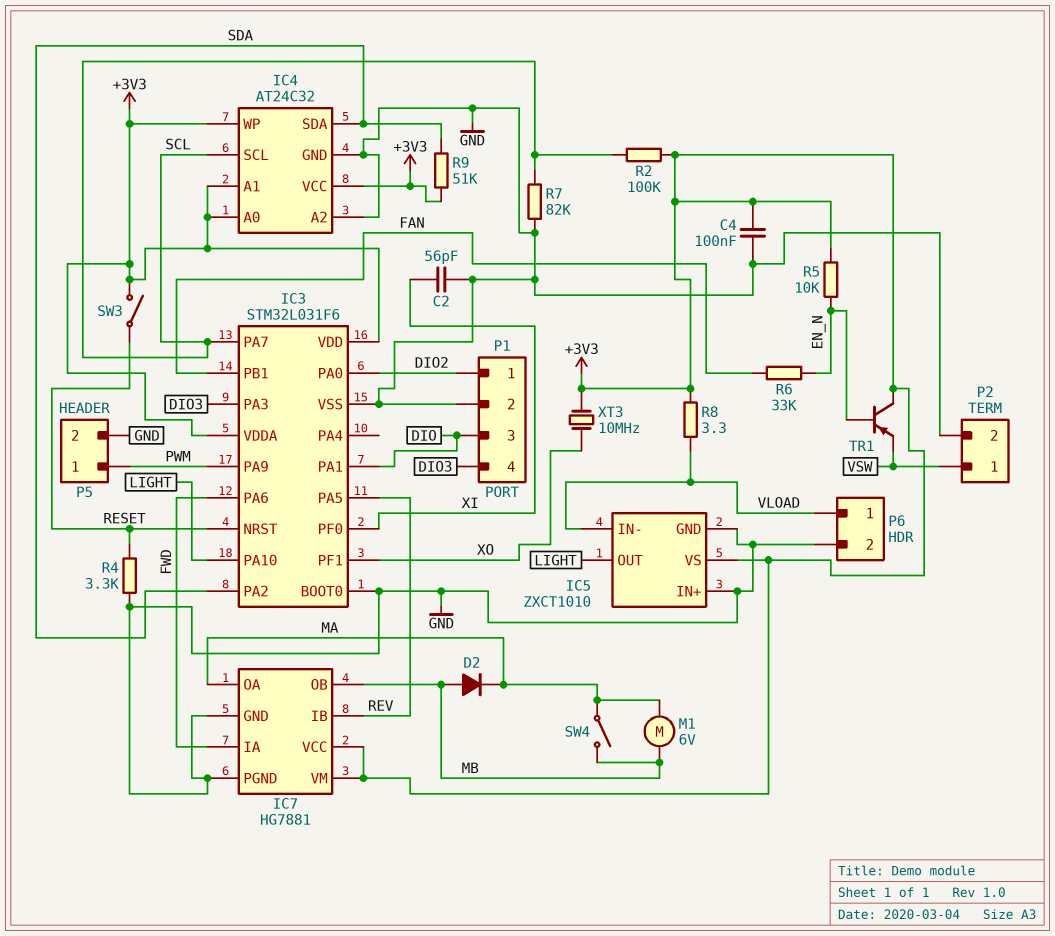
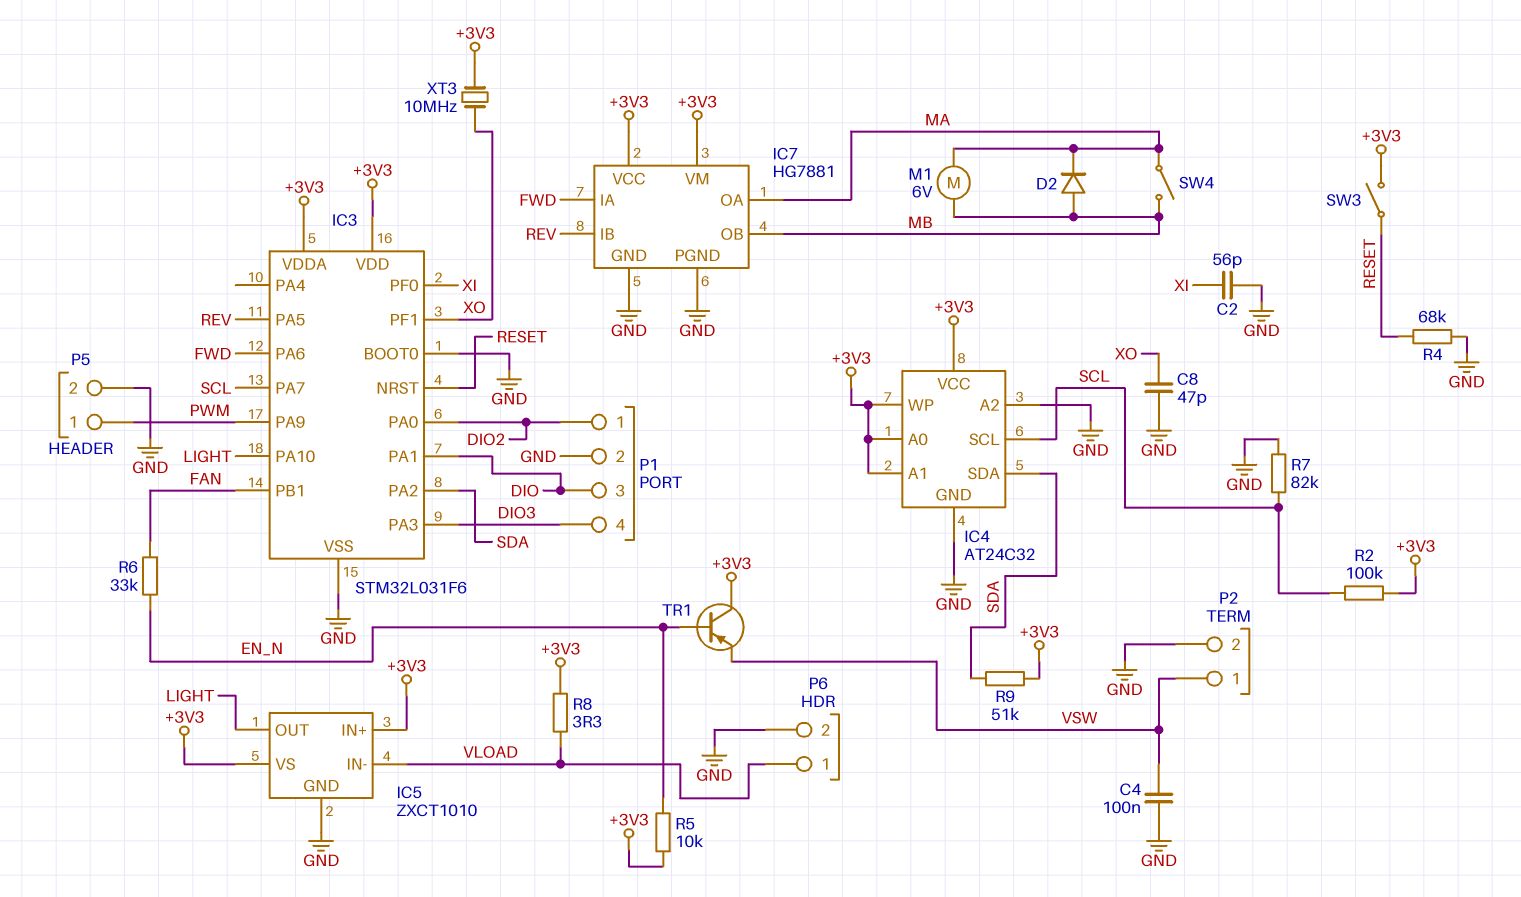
C4: 100nF (+3V3, GND) -> 100nF (GND, VSW)
C8: none -> 47pF (GND, XO)
IC5 pin IN+: GND -> +3V3
R4: 3.3k (GND, RESET) -> 68k (GND, RESET)

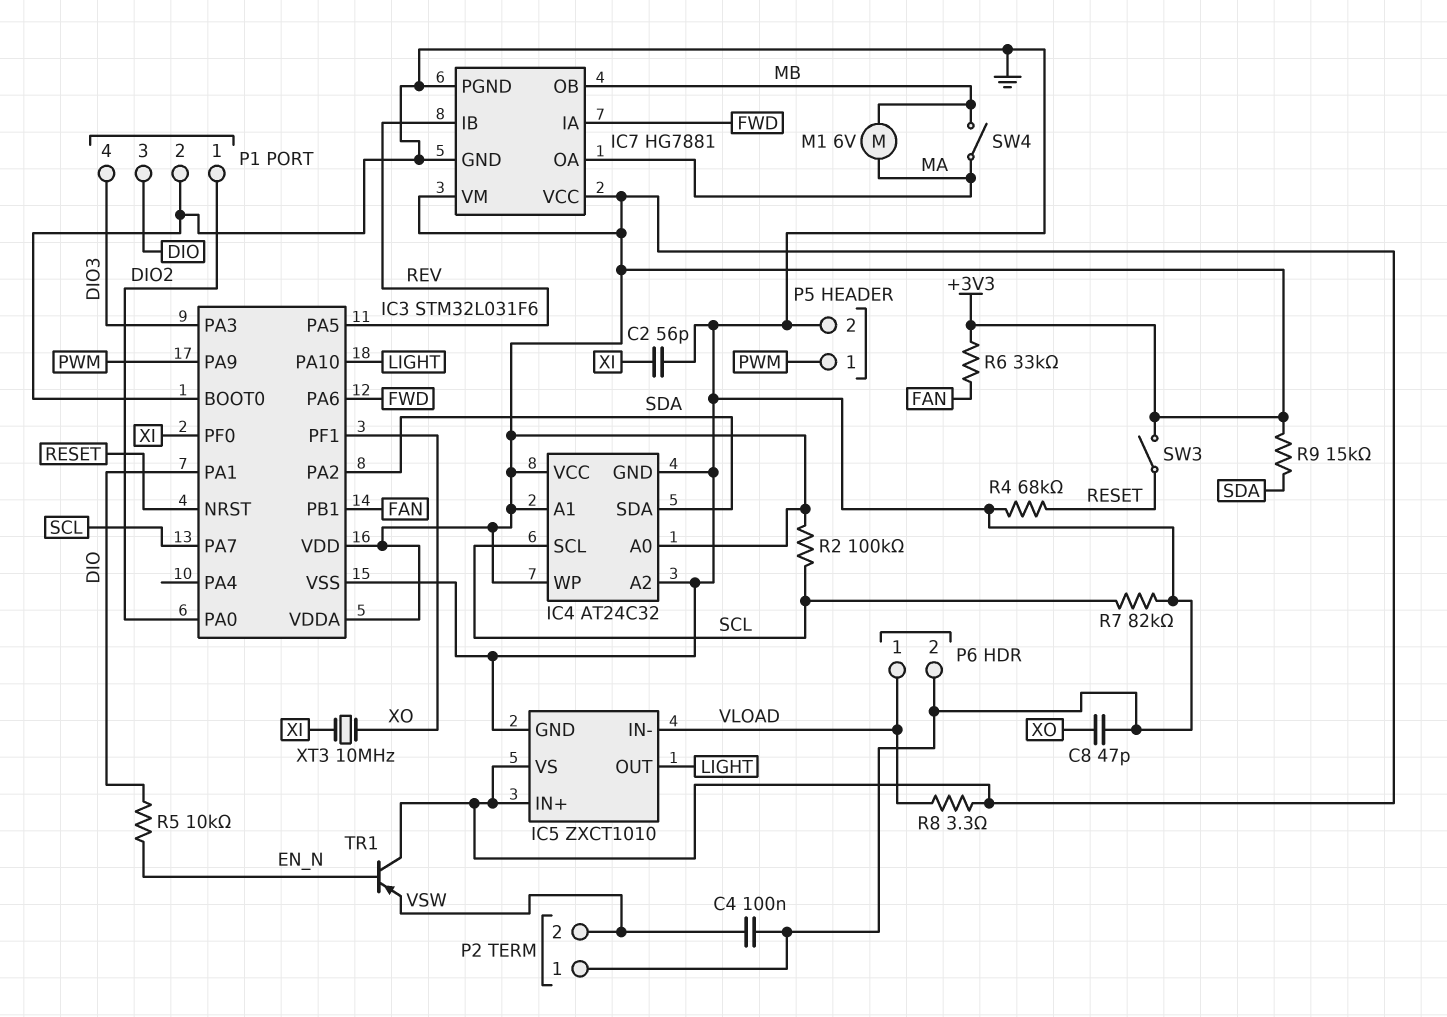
D2: diode (A MB, K MA) -> none
P2 pin 1: VSW -> GND
P2 pin 2: GND -> VSW
R5: 10k (+3V3, EN_N) -> 10k (DIO, EN_N)
R6: 33k (EN_N, FAN) -> 33k (+3V3, FAN)
R9: 51k (+3V3, SDA) -> 15k (+3V3, SDA)
XT3: 10MHz (+3V3, XO) -> 10MHz (XI, XO)

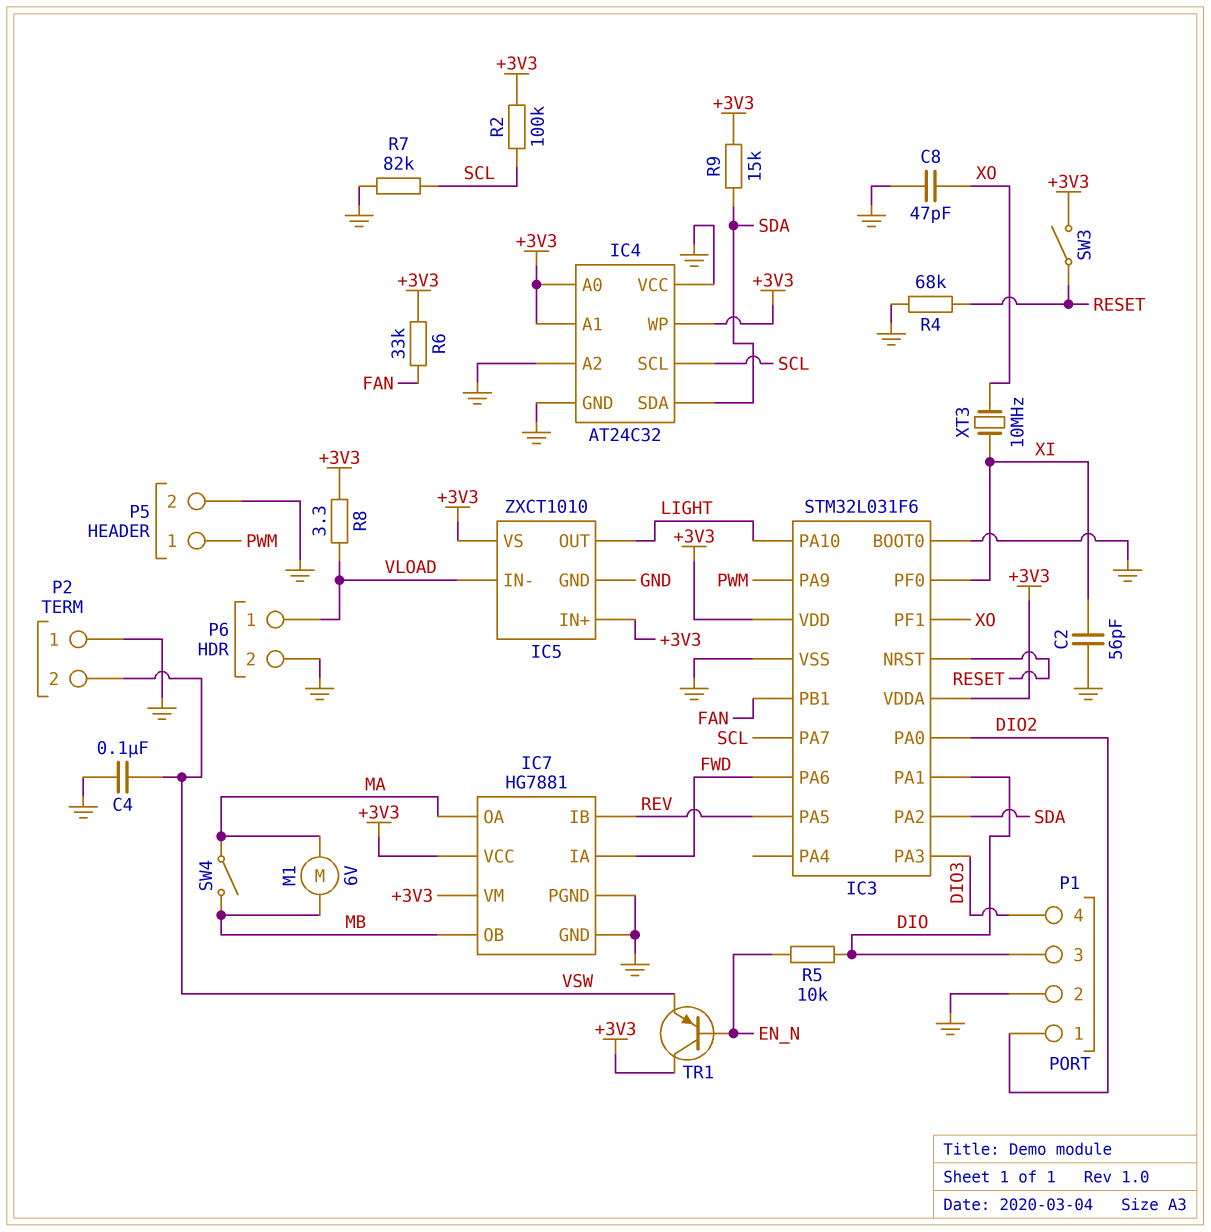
IC4 pin VCC: +3V3 -> GND

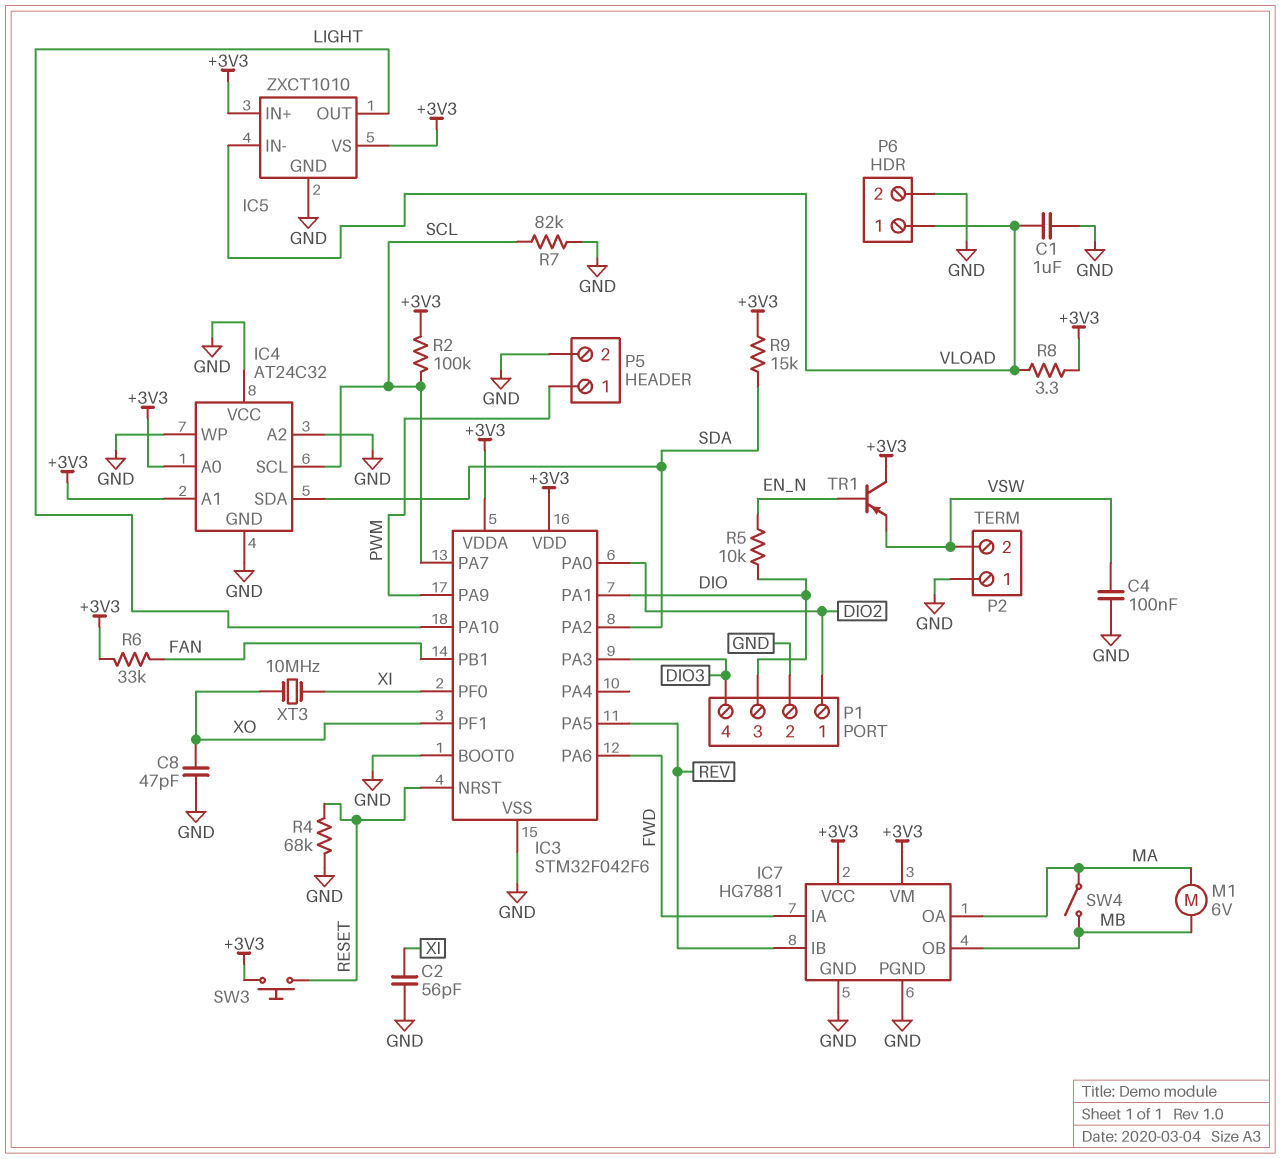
C1: none -> 1uF (GND, VLOAD)
IC3: STM32L031F6 -> STM32F042F6
IC4 pin WP: +3V3 -> GND
SW3: switch (+3V3, RESET) -> button (+3V3, RESET)

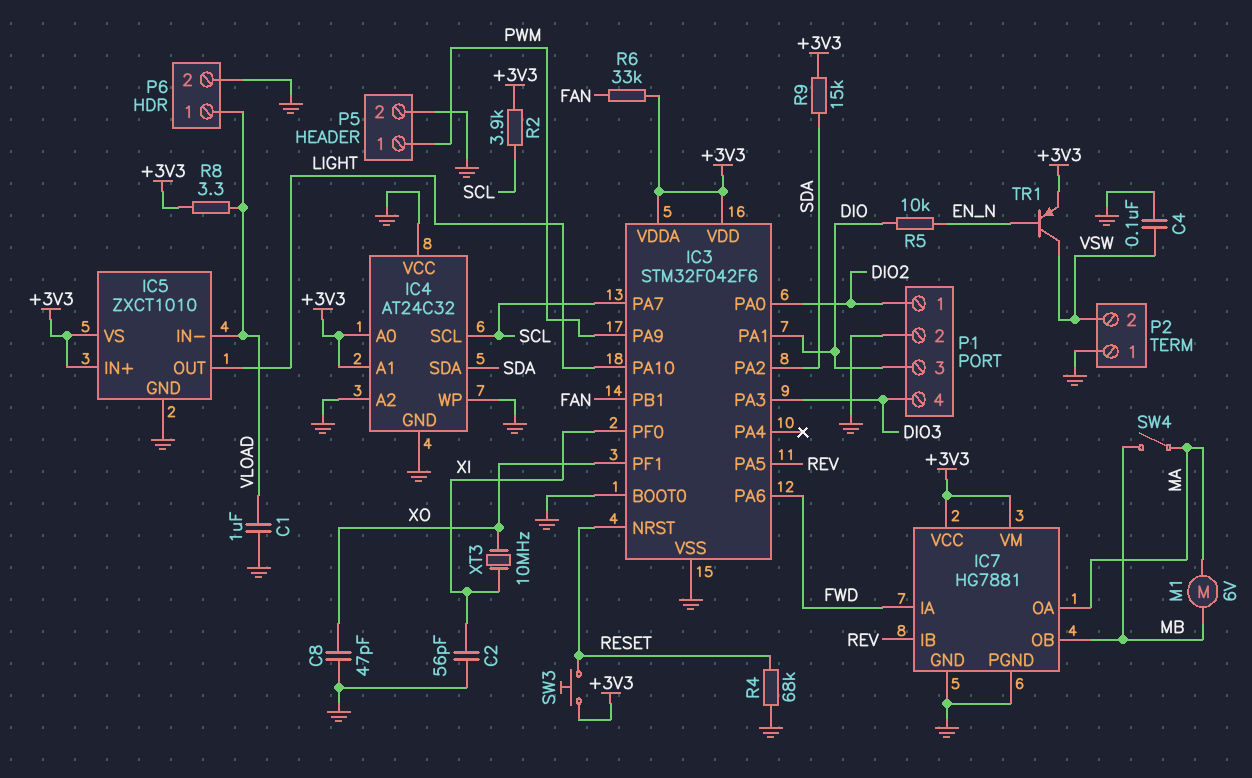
R2: 100k (+3V3, SCL) -> 3.9k (+3V3, SCL)
R7: 82k (GND, SCL) -> none
TR1: PNP (B EN_N, C +3V3, E VSW) -> PNP (B EN_N, C VSW, E +3V3)

